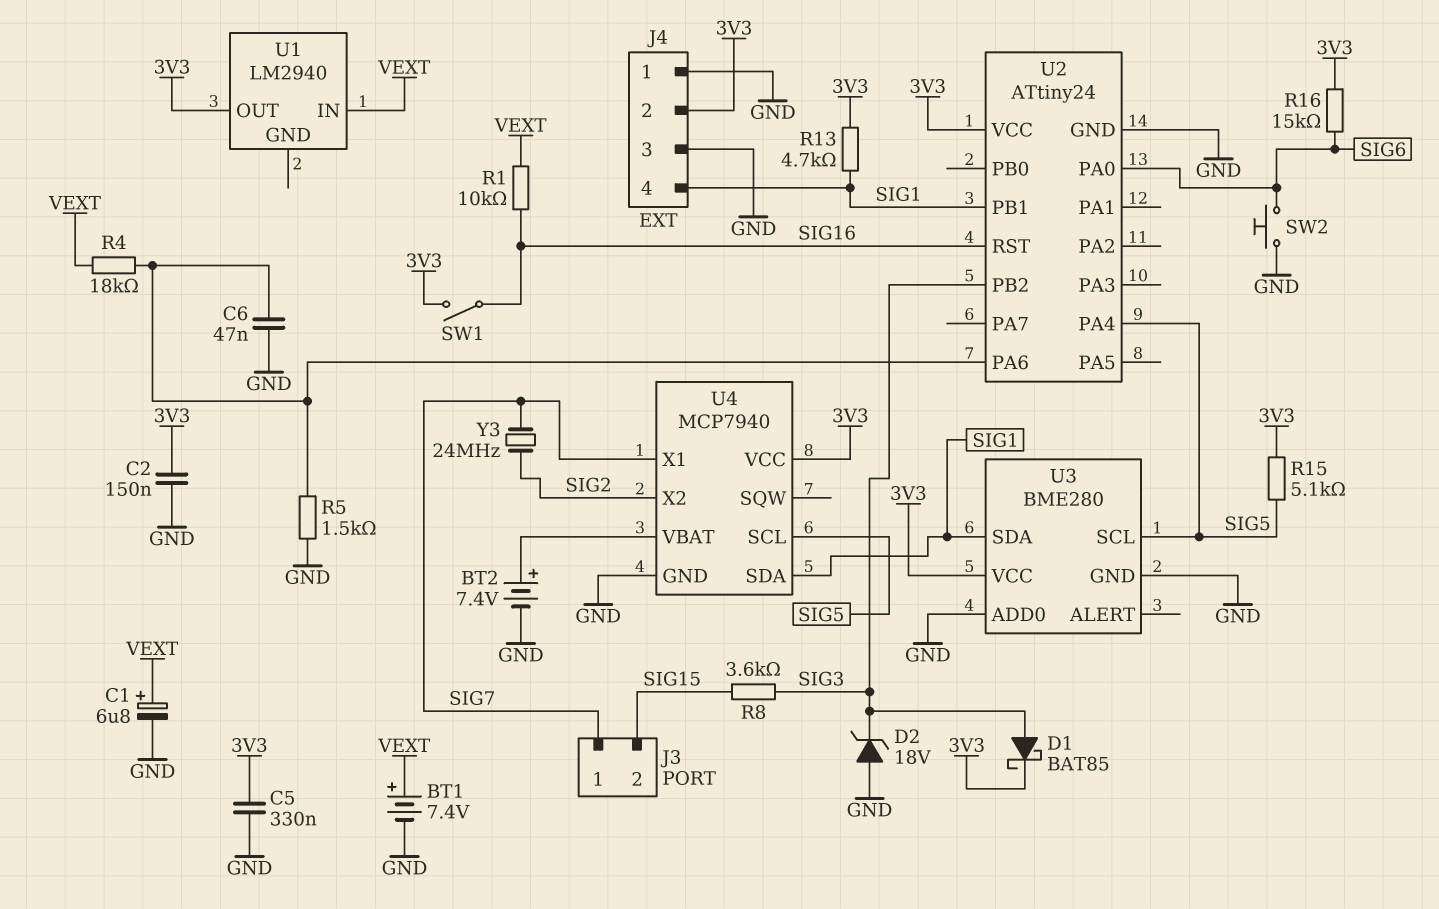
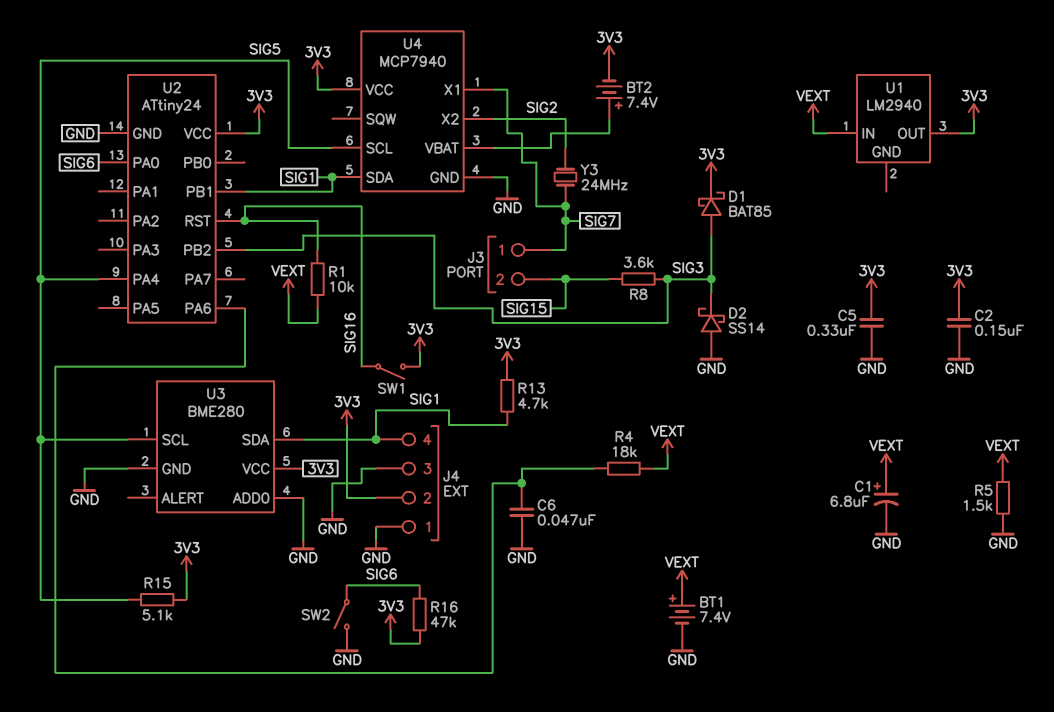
BT2: 7.4V (plus U4/VBAT, minus GND) -> 7.4V (plus U4/VBAT, minus 3V3)
D2: zener 18V (A GND, K SIG3) -> schottky SS14 (A GND, K SIG3)
R5: 1.5k (GND, U2/PA6) -> 1.5k (GND, VEXT)
R16: 15k (3V3, SIG6) -> 47k (3V3, SIG6)
SW2: button (GND, SIG6) -> switch (GND, SIG6)

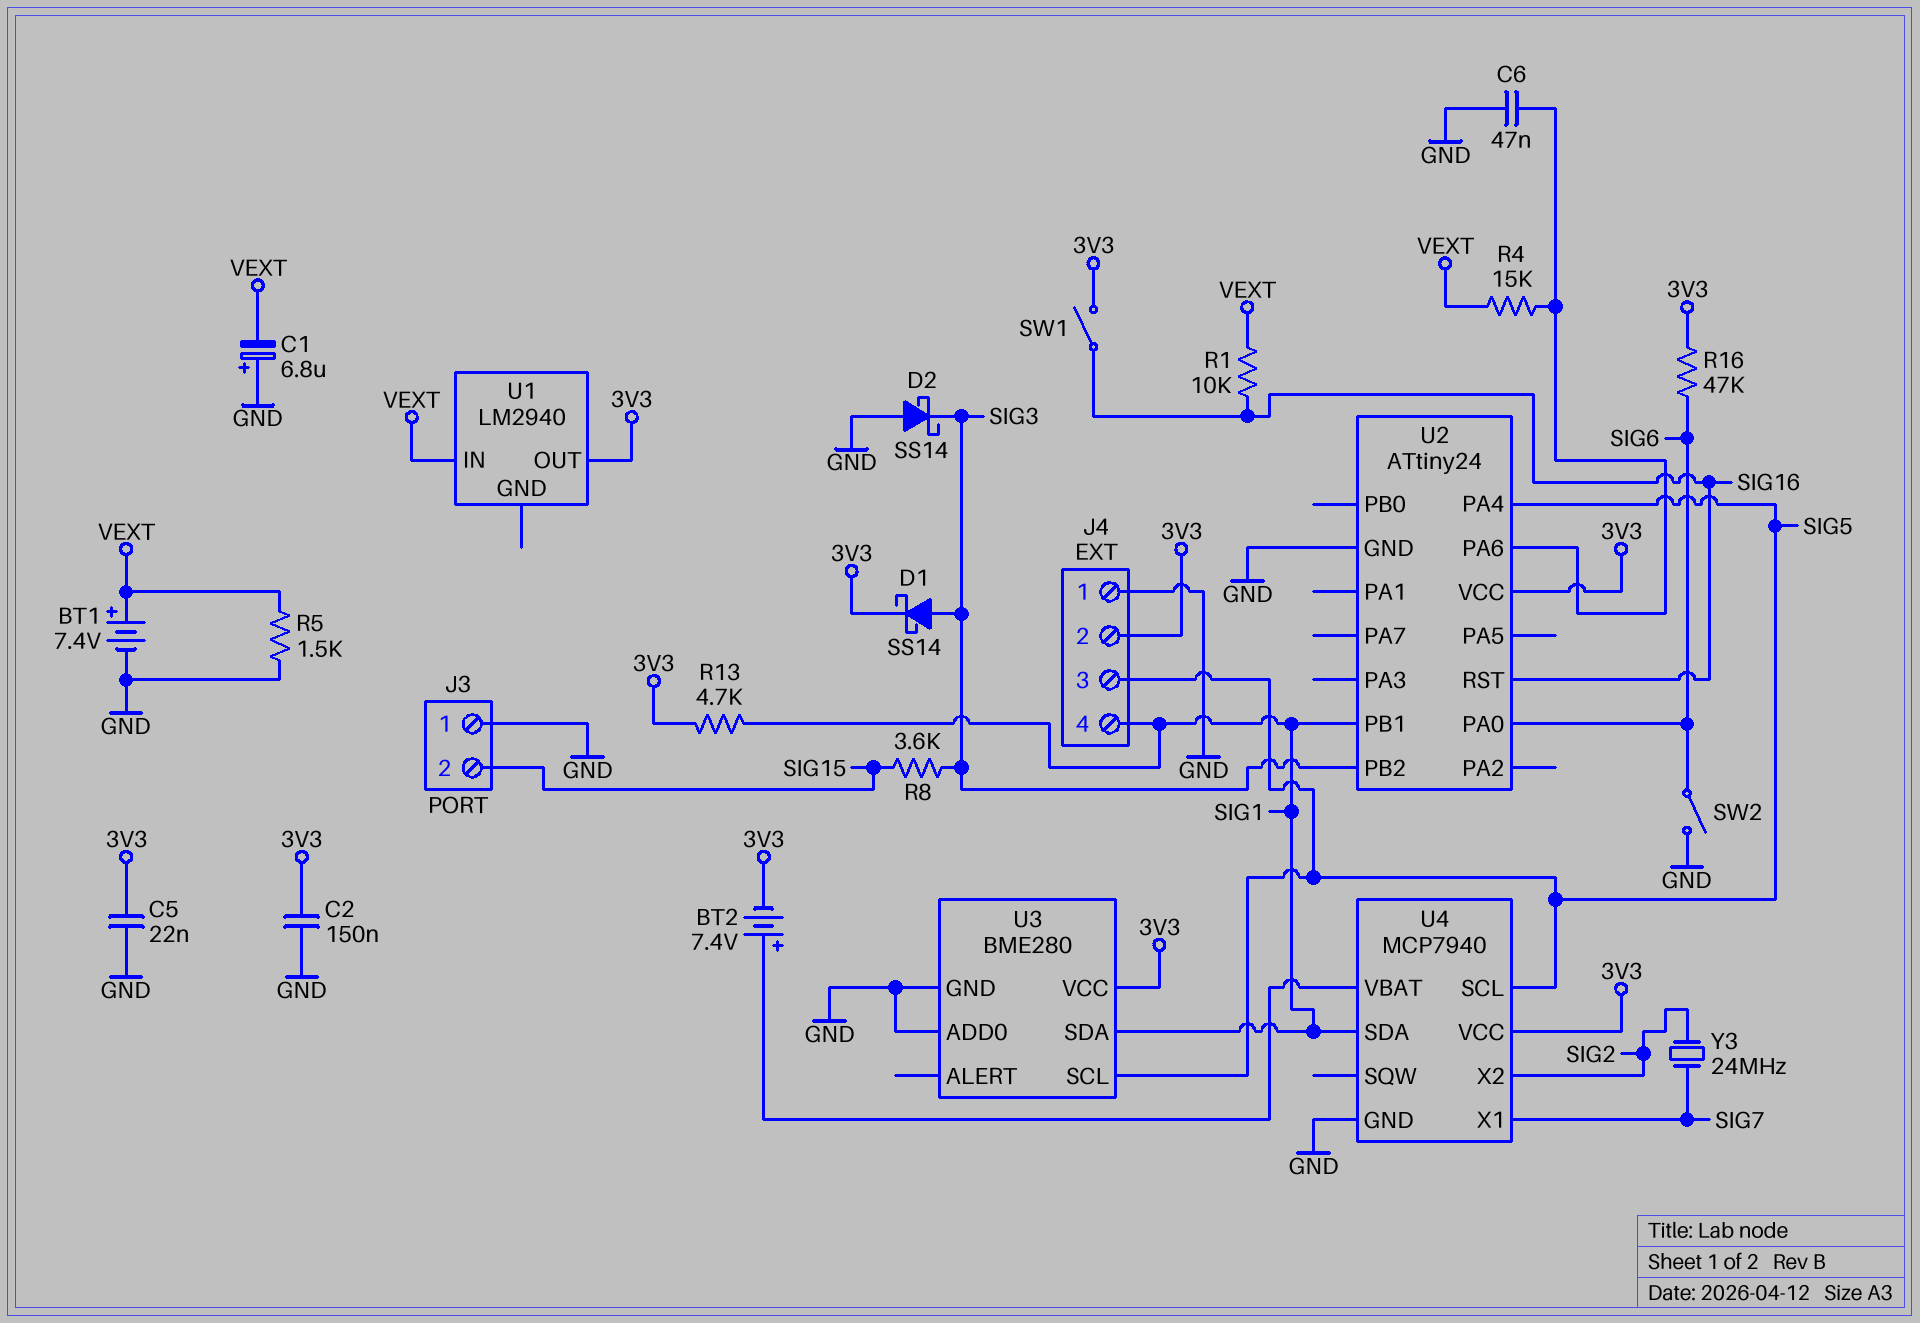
C1: 6.8uF (plus VEXT, minus GND) -> 6.8uF (plus GND, minus VEXT)
C5: 330nF (3V3, GND) -> 22nF (3V3, GND)
D1: schottky BAT85 (A SIG3, K 3V3) -> schottky SS14 (A SIG3, K 3V3)
J3 pin 1: SIG7 -> GND
J4 pin 3: GND -> SIG5
R4: 18k (U2/PA6, VEXT) -> 15k (U2/PA6, VEXT)
R15: 5.1k (3V3, SIG5) -> none

